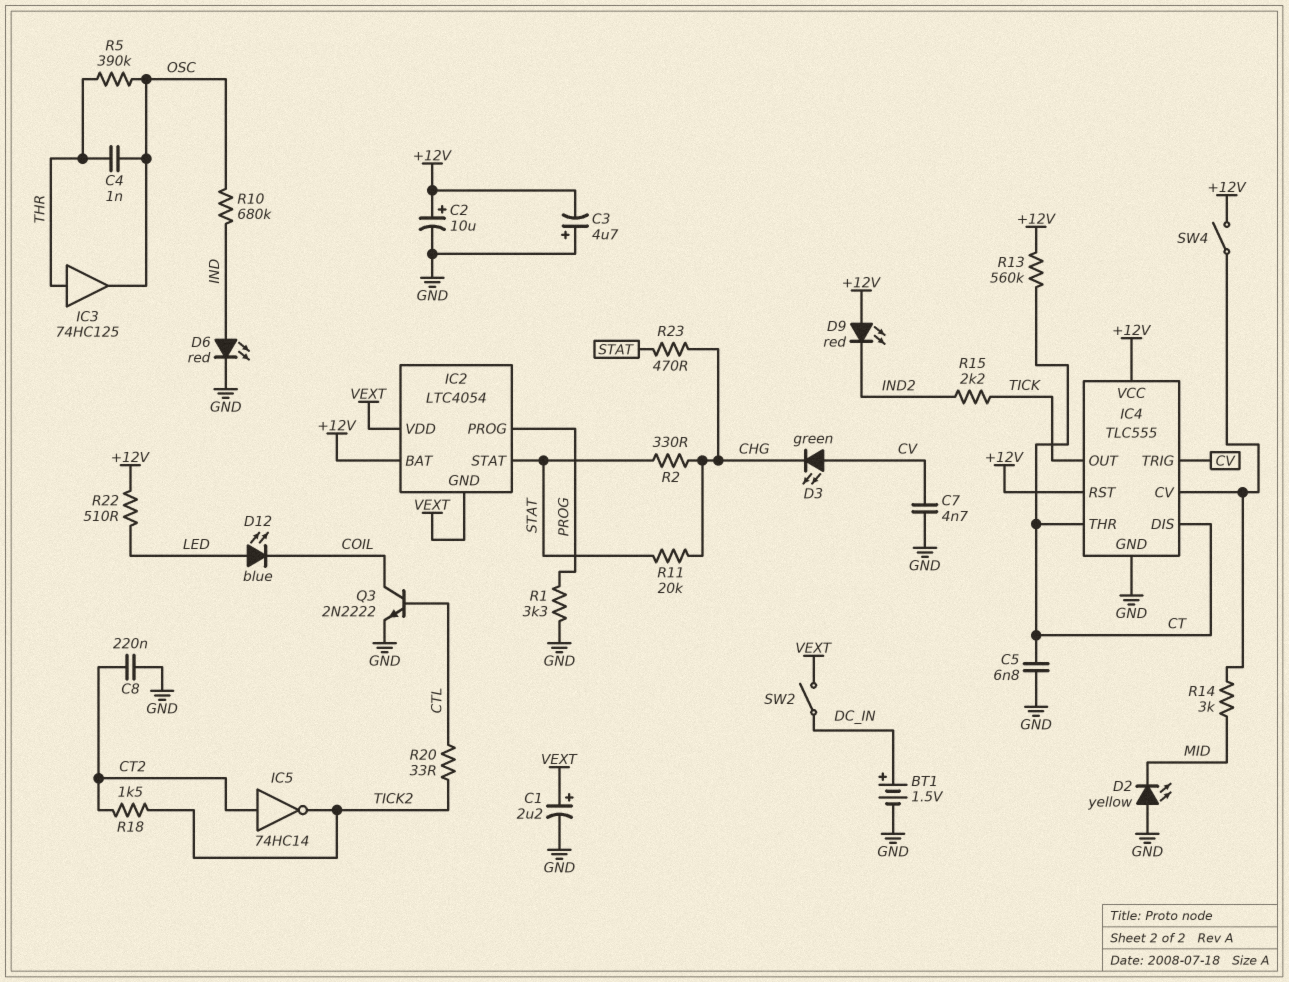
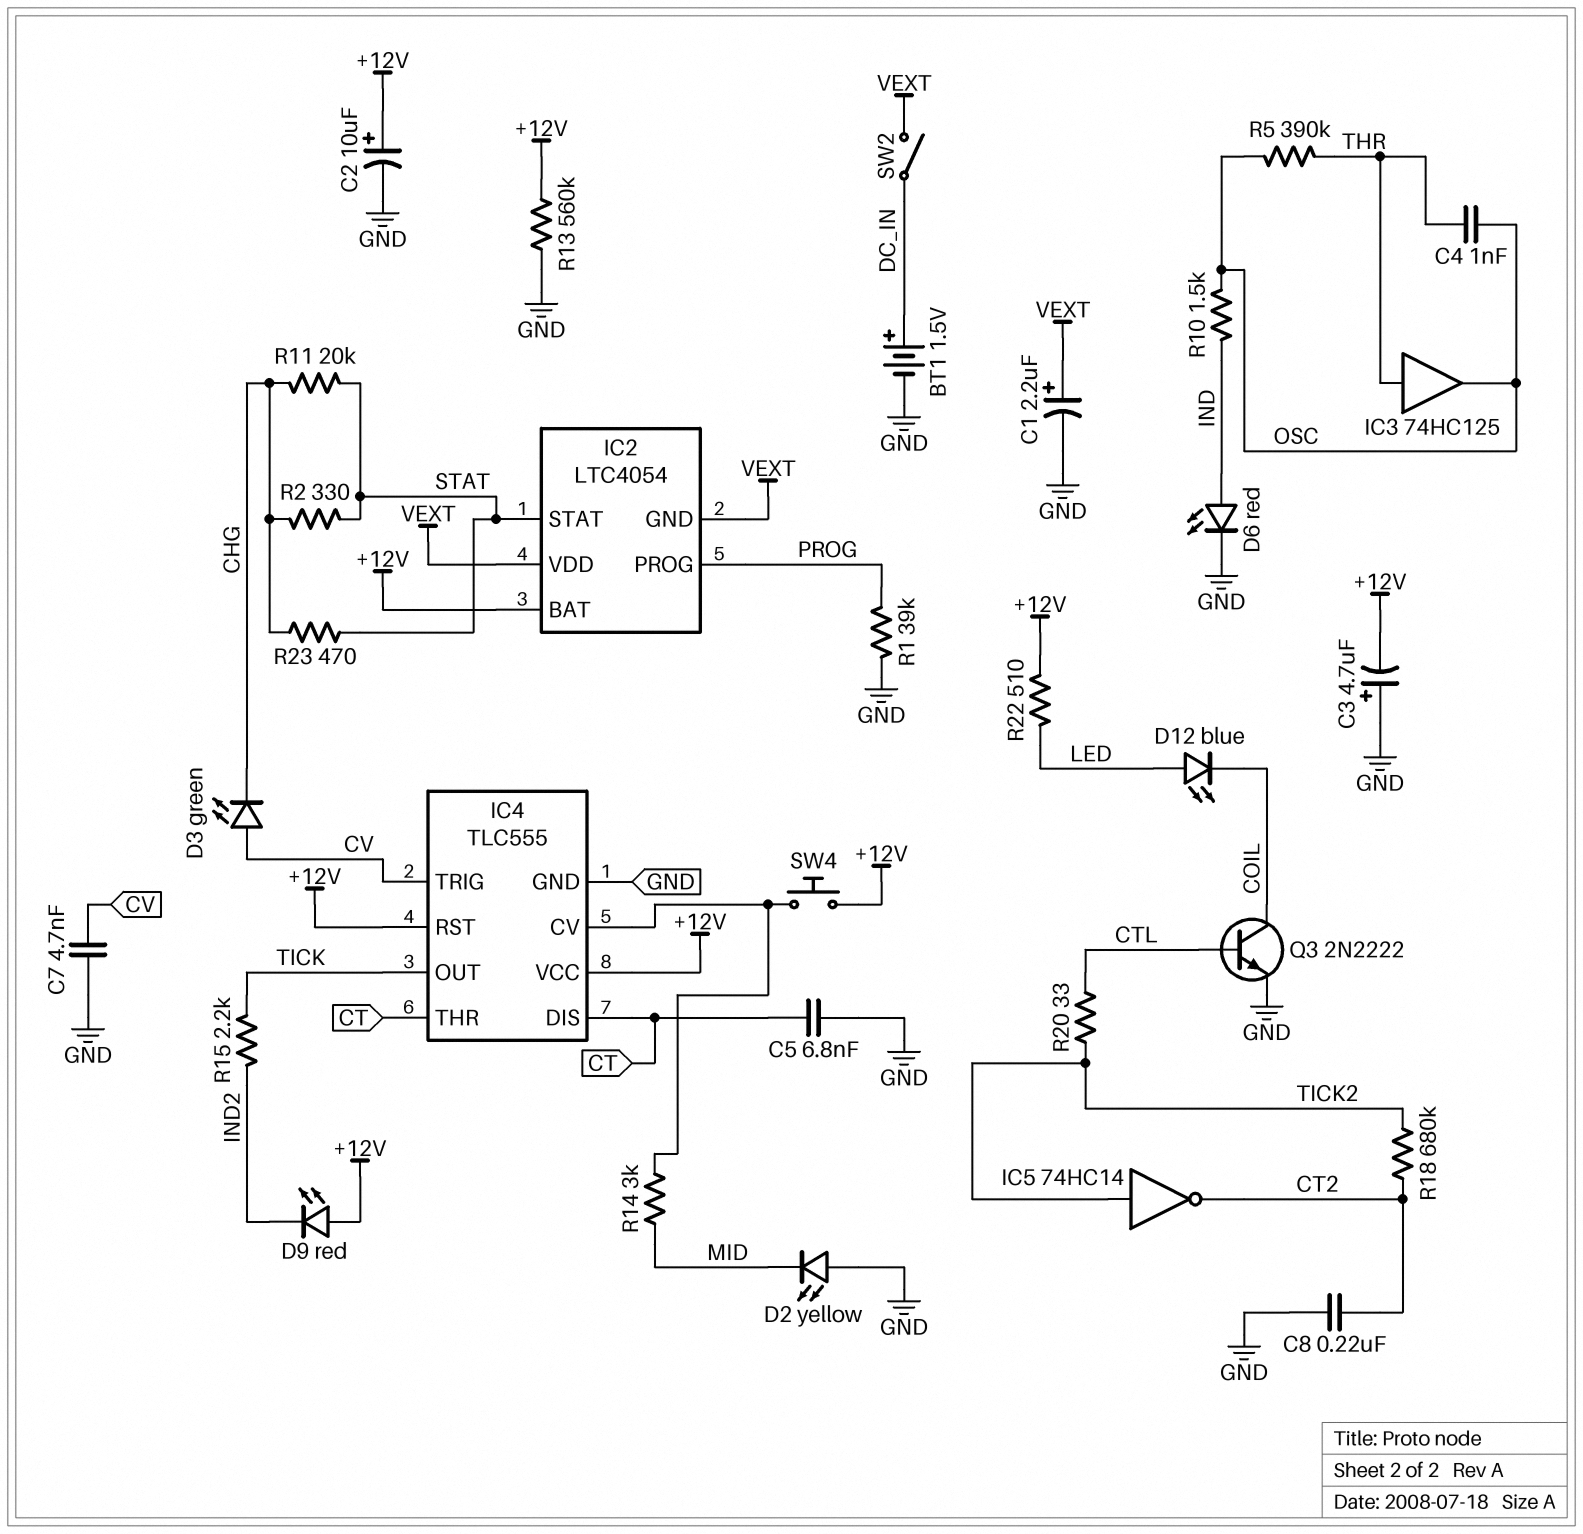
IC5: NOT 74HC14 (in CT2, out TICK2) -> NOT 74HC14 (in TICK2, out CT2)
R1: 3.3k (GND, PROG) -> 39k (GND, PROG)
R10: 680k (IND, OSC) -> 1.5k (IND, OSC)
R13: 560k (+12V, CT) -> 560k (+12V, GND)
R18: 1.5k (CT2, TICK2) -> 680k (CT2, TICK2)
SW4: switch (+12V, IC4/CV) -> button (+12V, IC4/CV)

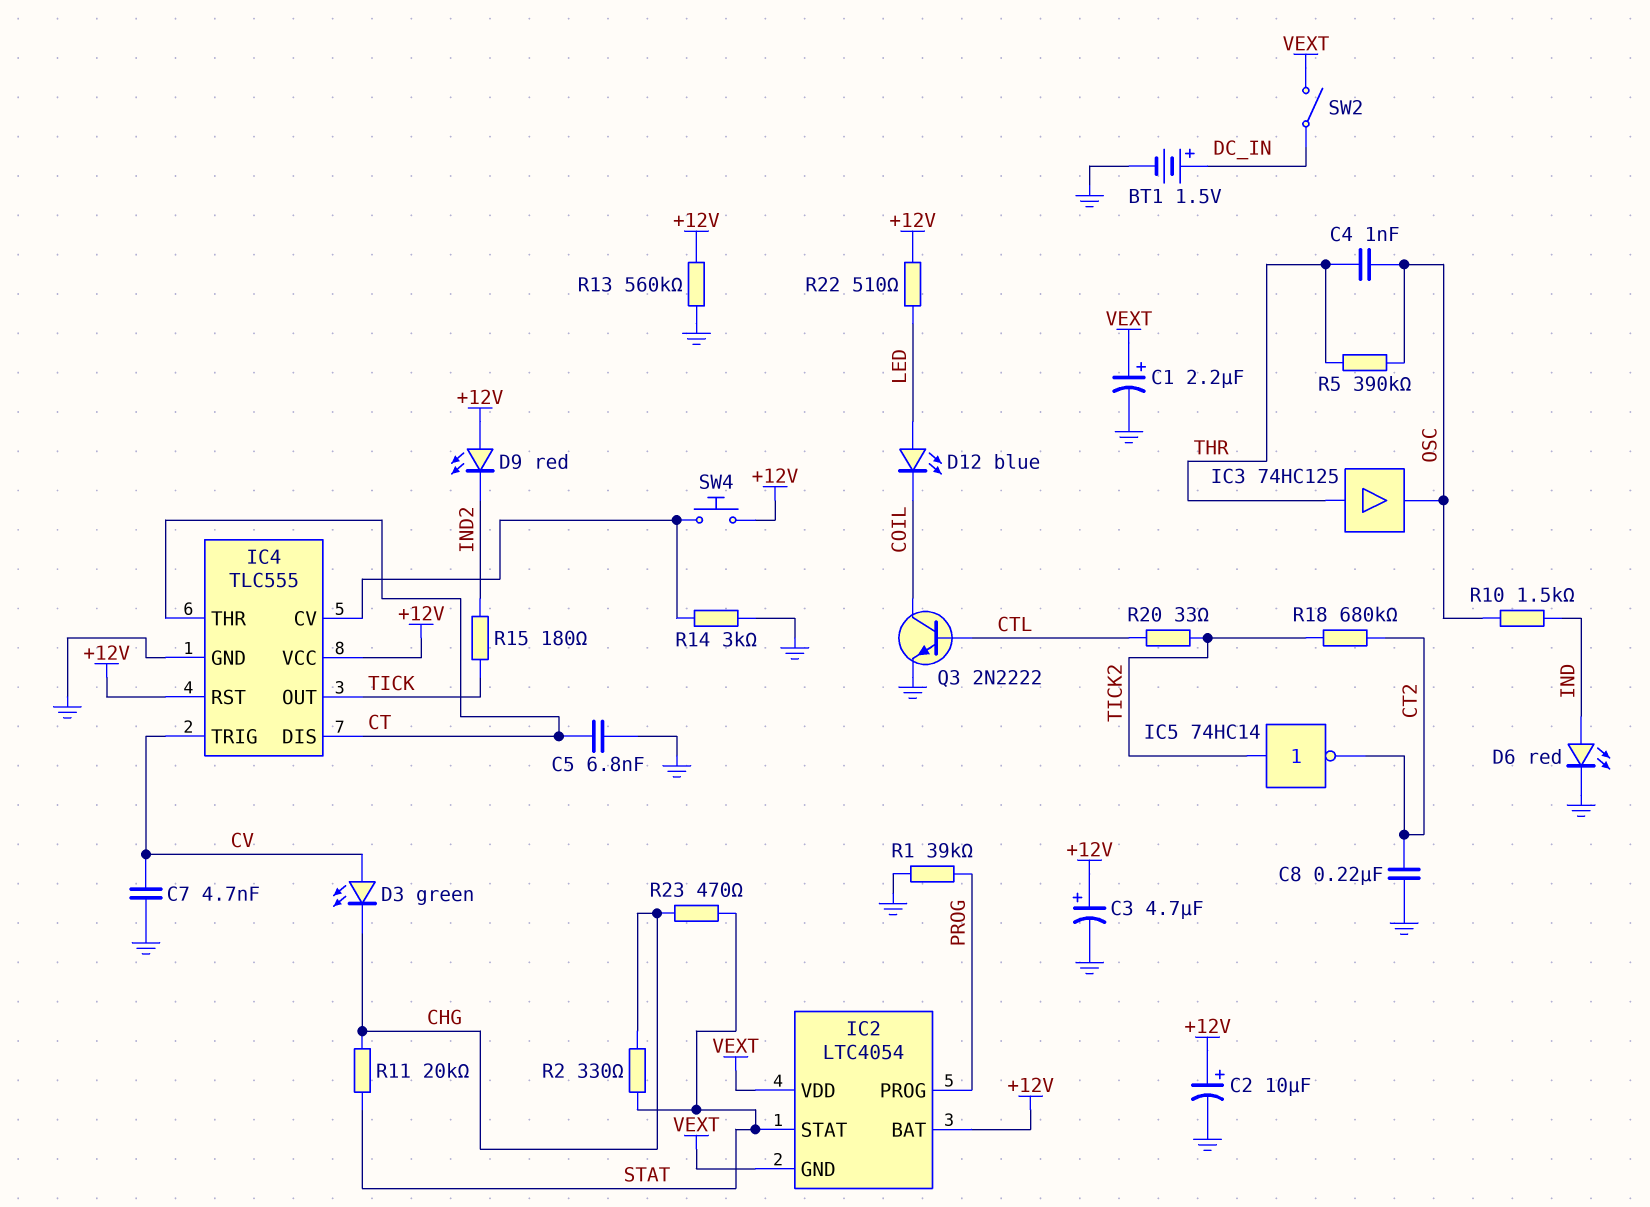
C3: 4.7uF (plus GND, minus +12V) -> 4.7uF (plus +12V, minus GND)
D2: LED yellow (A GND, K MID) -> none
R14: 3k (IC4/CV, MID) -> 3k (GND, IC4/CV)
R15: 2.2k (IND2, TICK) -> 180 (IND2, TICK)

